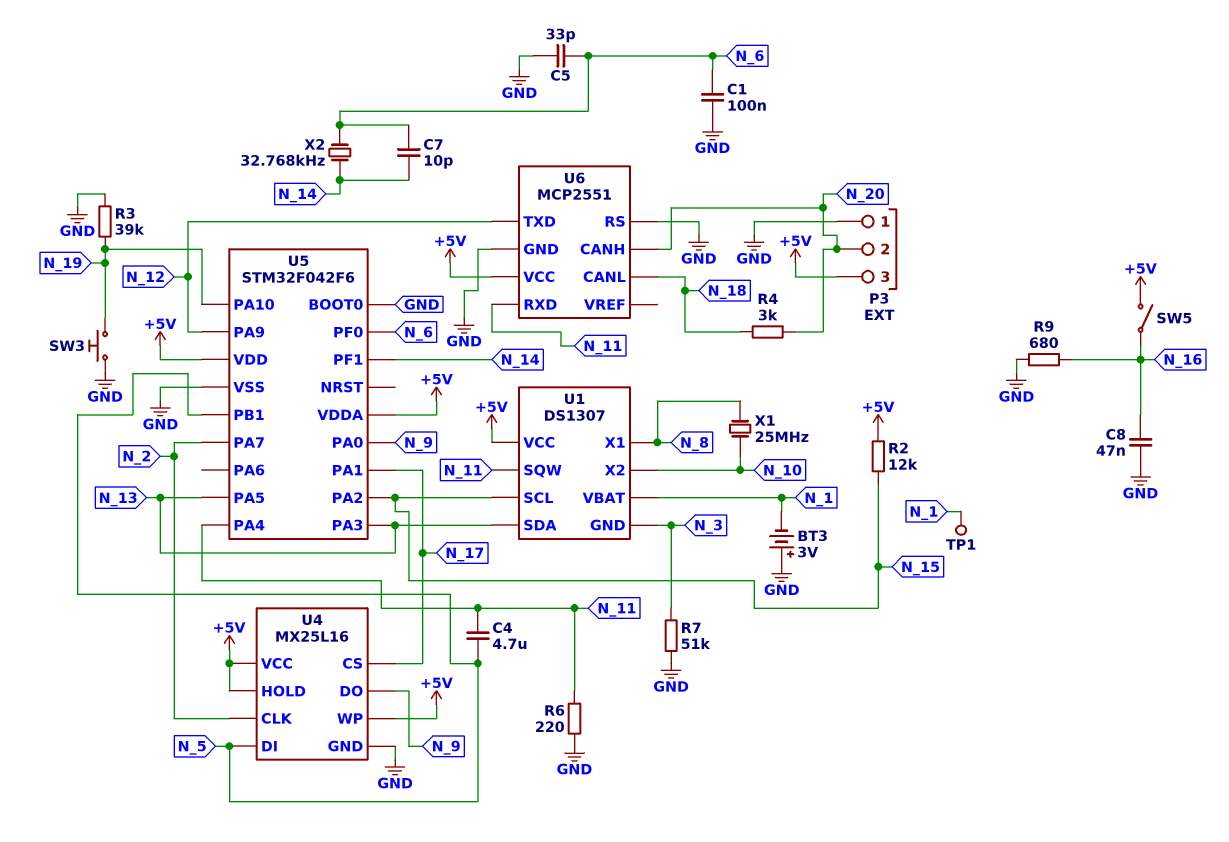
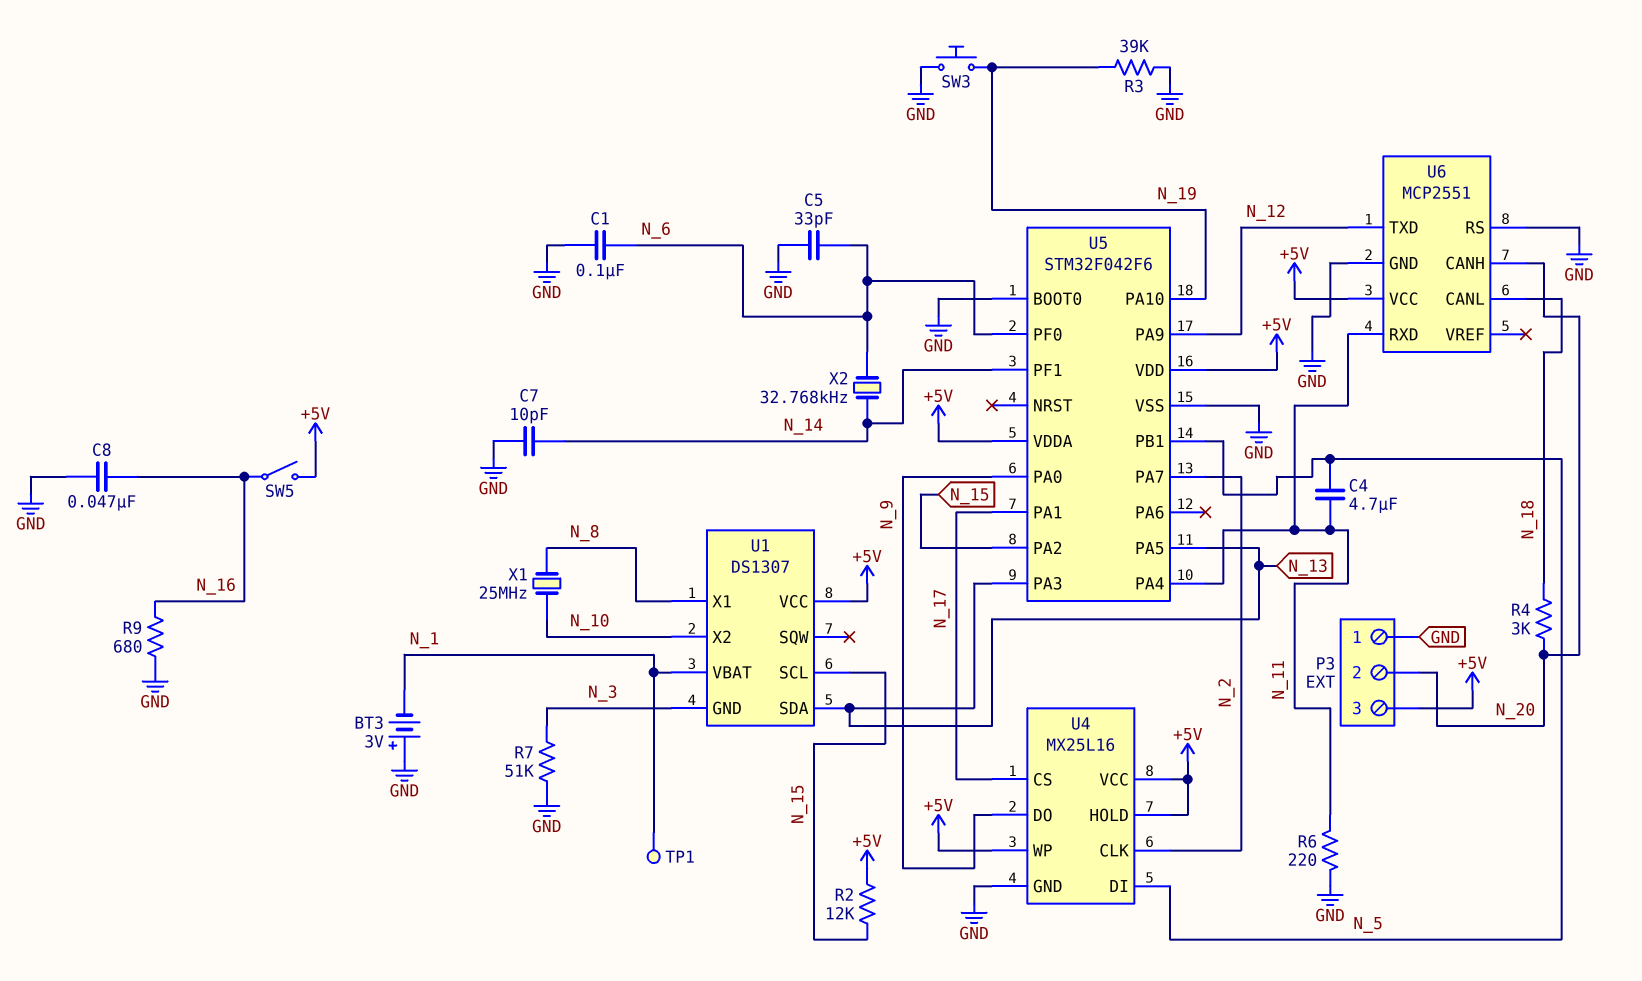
C7: 10pF (N_6, N_14) -> 10pF (GND, N_14)
U1 pin SQW: N_11 -> none

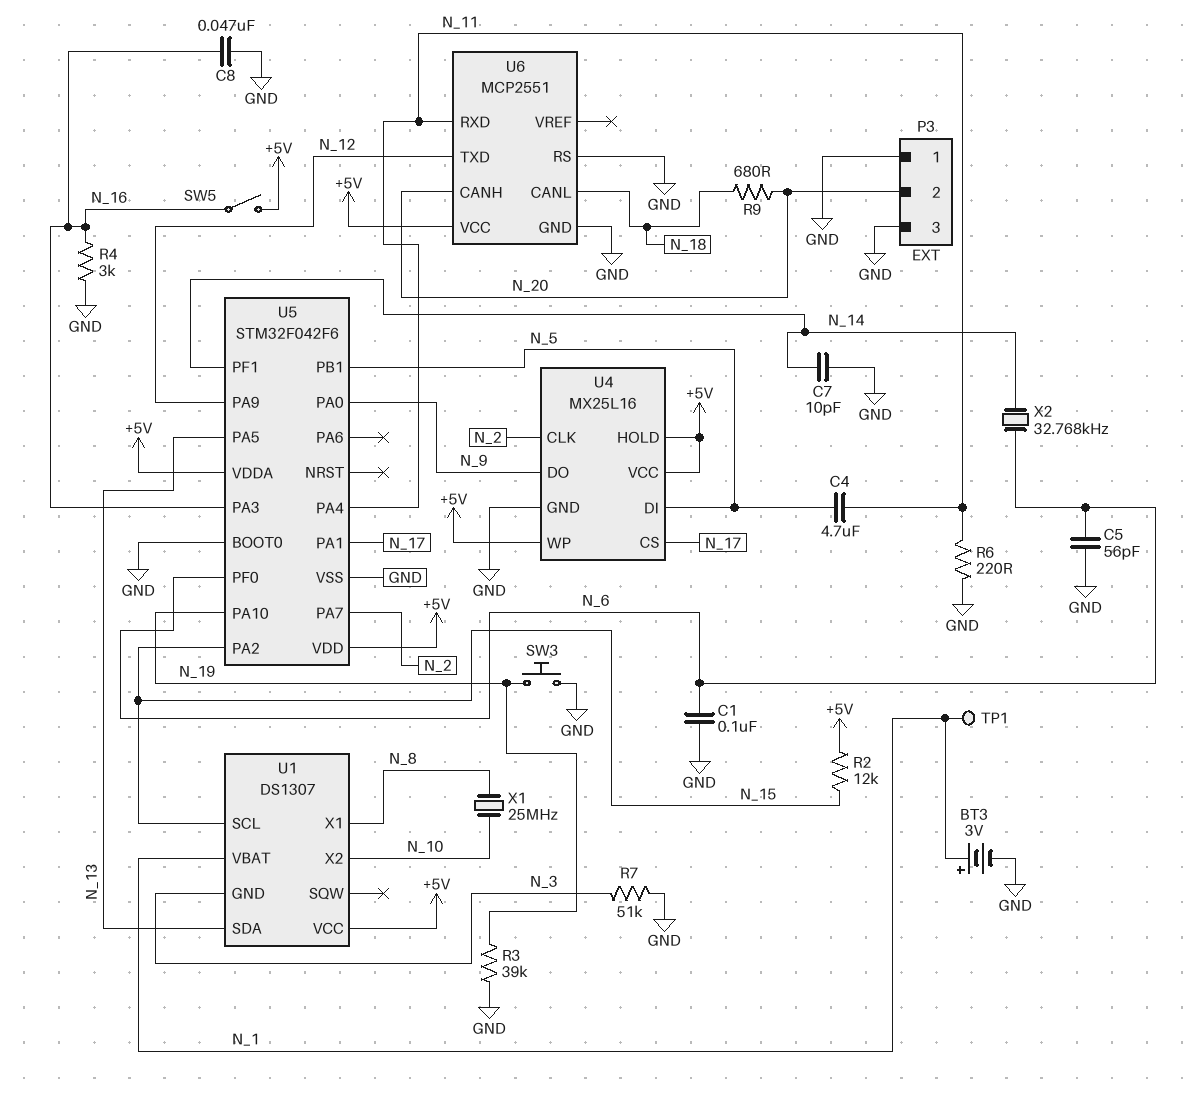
BT3: 3V (plus GND, minus N_1) -> 3V (plus N_1, minus GND)
C5: 33pF (GND, N_6) -> 56pF (GND, N_6)
P3 pin 3: +5V -> GND
R4: 3k (N_18, N_20) -> 3k (GND, N_16)
R9: 680 (GND, N_16) -> 680 (N_18, N_20)
U5 pin PA3: N_13 -> N_16

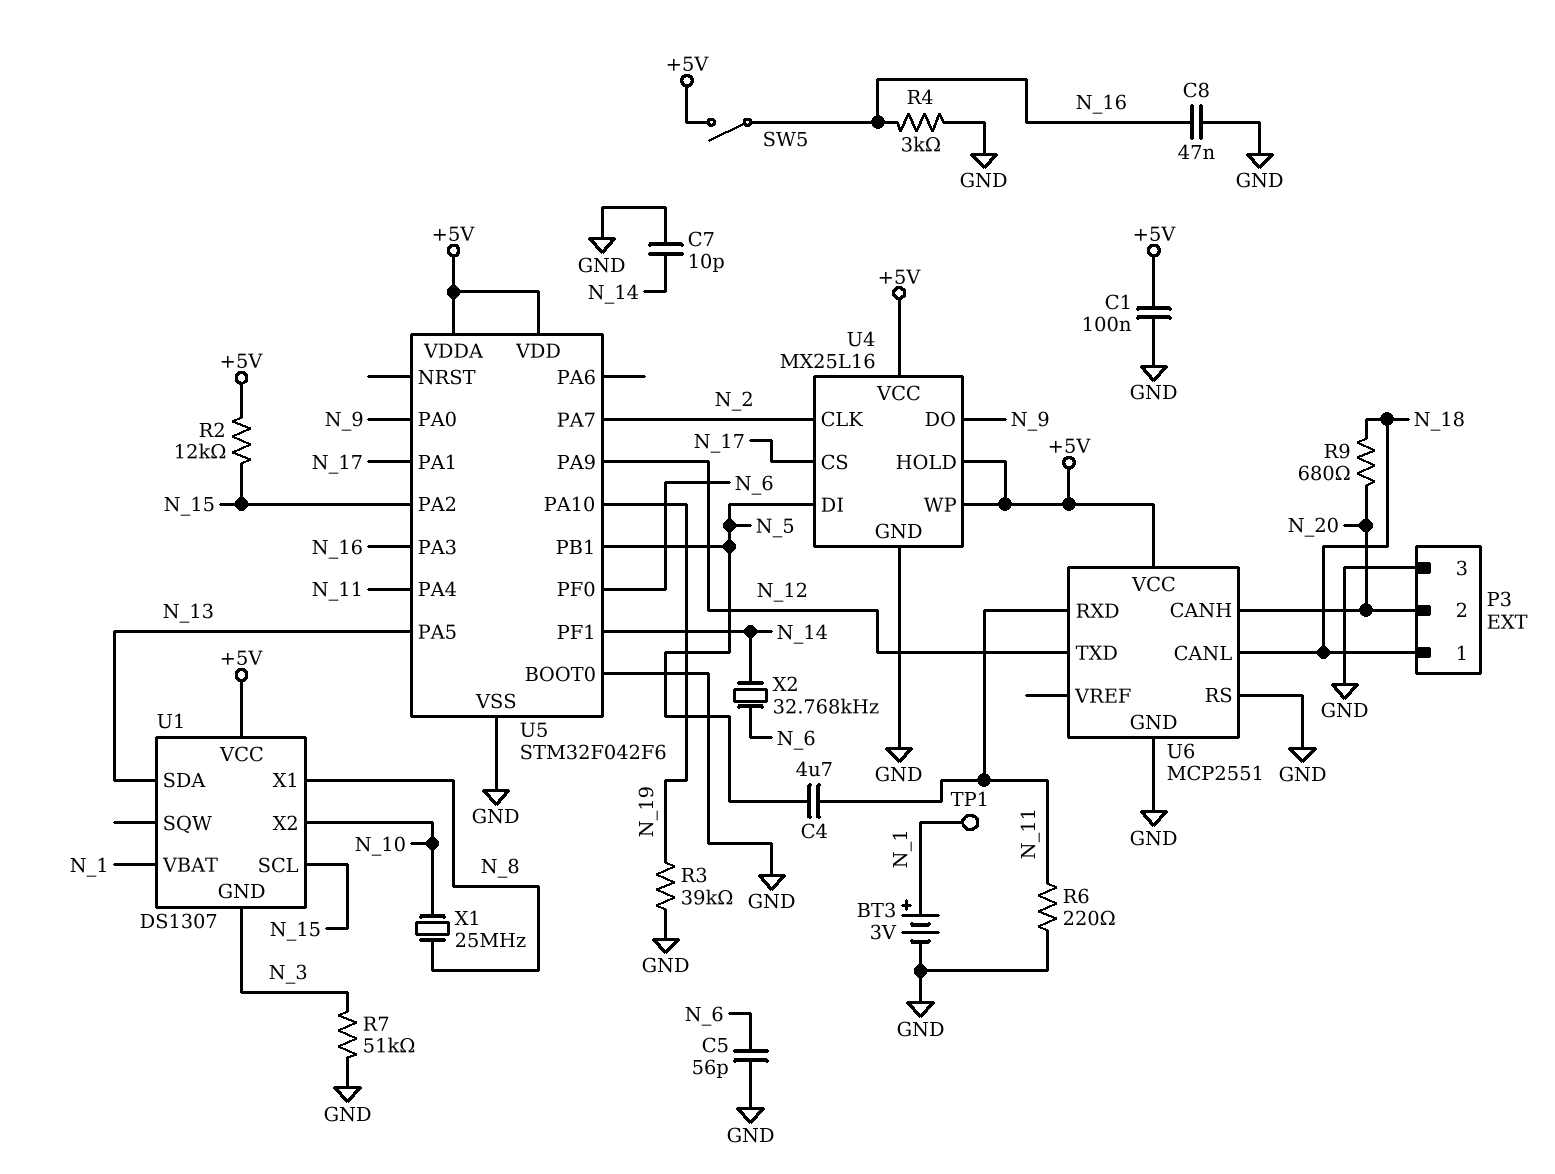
C1: 100nF (GND, N_6) -> 100nF (+5V, GND)
P3 pin 1: GND -> N_18
SW3: button (GND, N_19) -> none

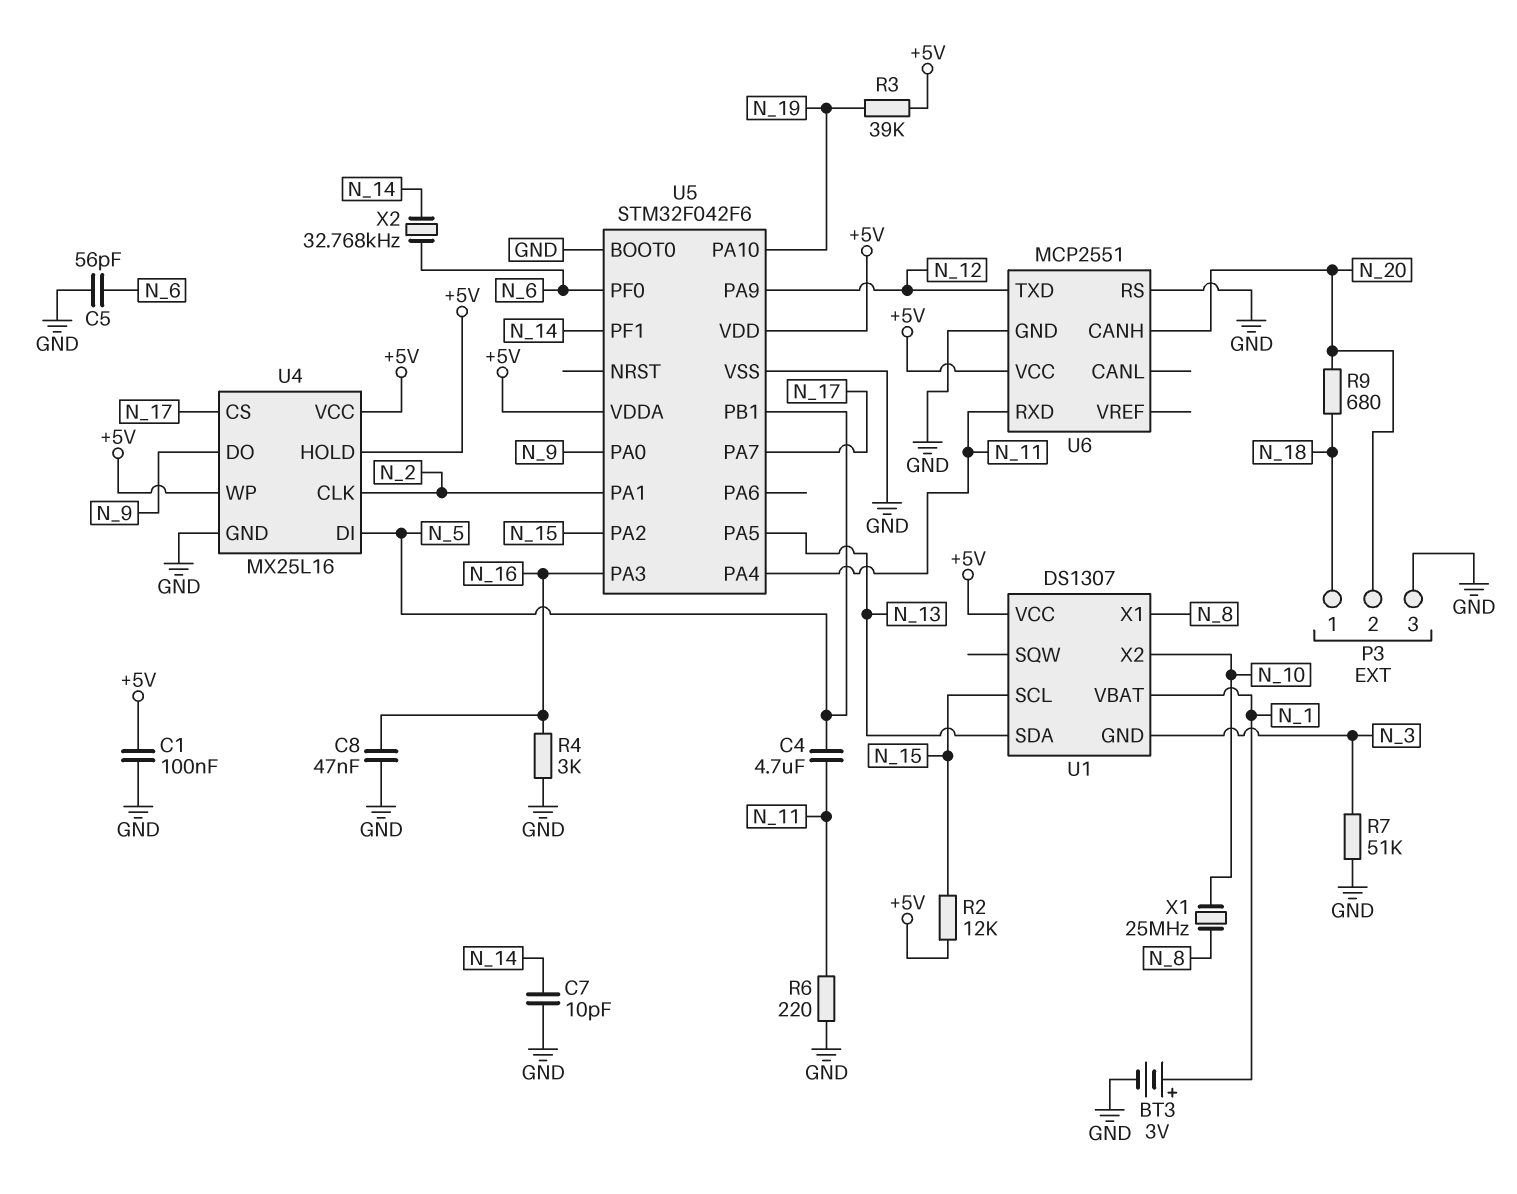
R3: 39k (GND, N_19) -> 39k (+5V, N_19)
SW5: switch (+5V, N_16) -> none
TP1: test point (N_1) -> none
U5 pin PA1: N_17 -> N_2
U5 pin PA7: N_2 -> N_17
U6 pin CANL: N_18 -> none

